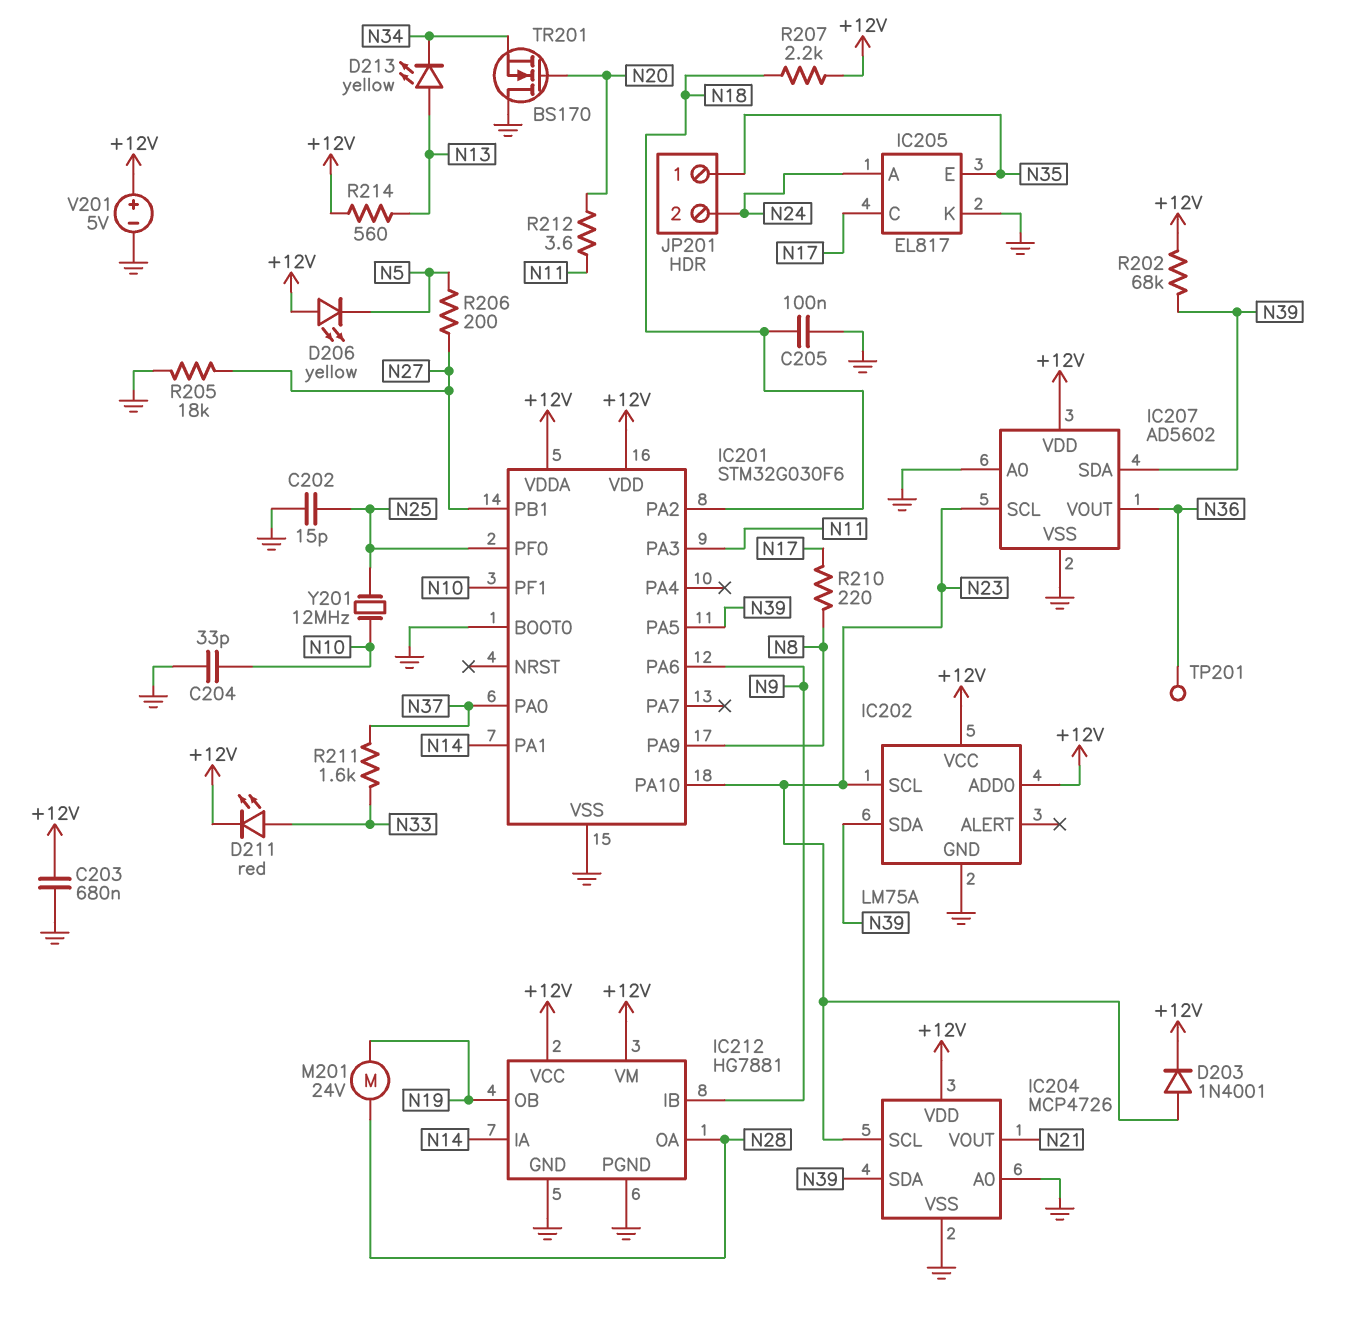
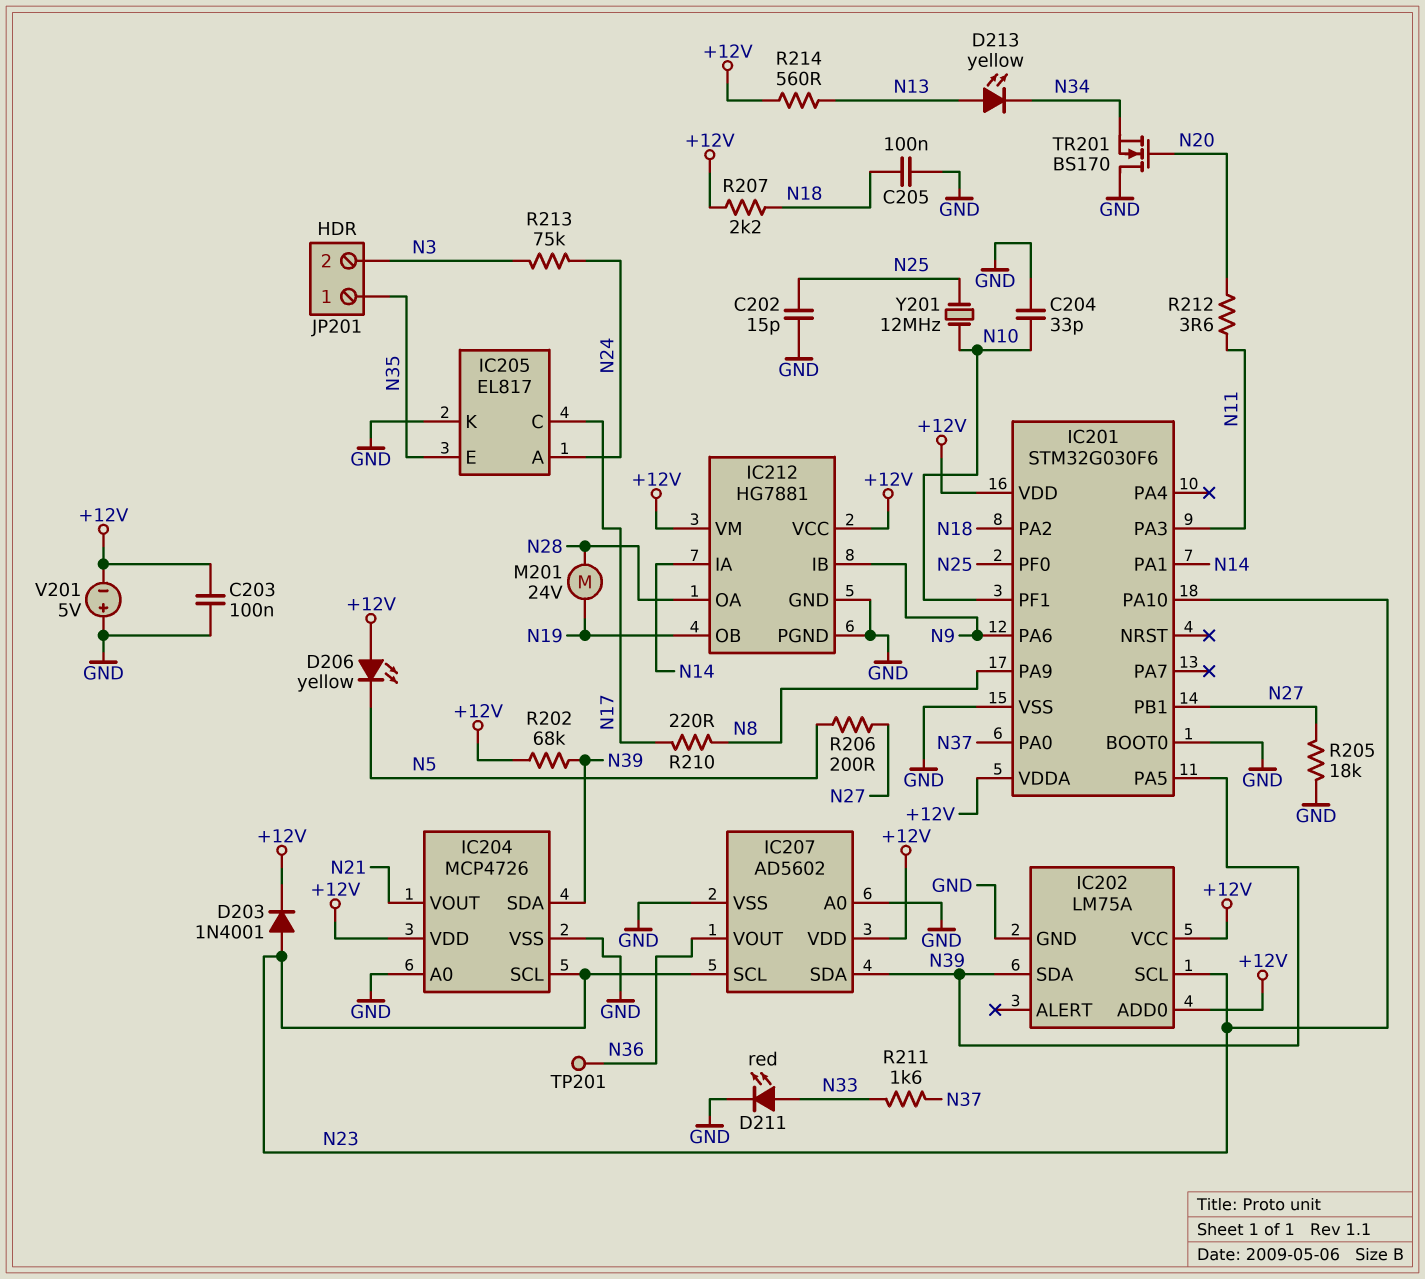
C203: 680nF (+12V, GND) -> 100nF (+12V, GND)
D211: LED red (A N33, K +12V) -> LED red (A N33, K GND)
JP201 pin 2: N24 -> N3
R213: none -> 75k (N3, N24)
V201: 5V (plus +12V, minus GND) -> 5V (plus GND, minus +12V)

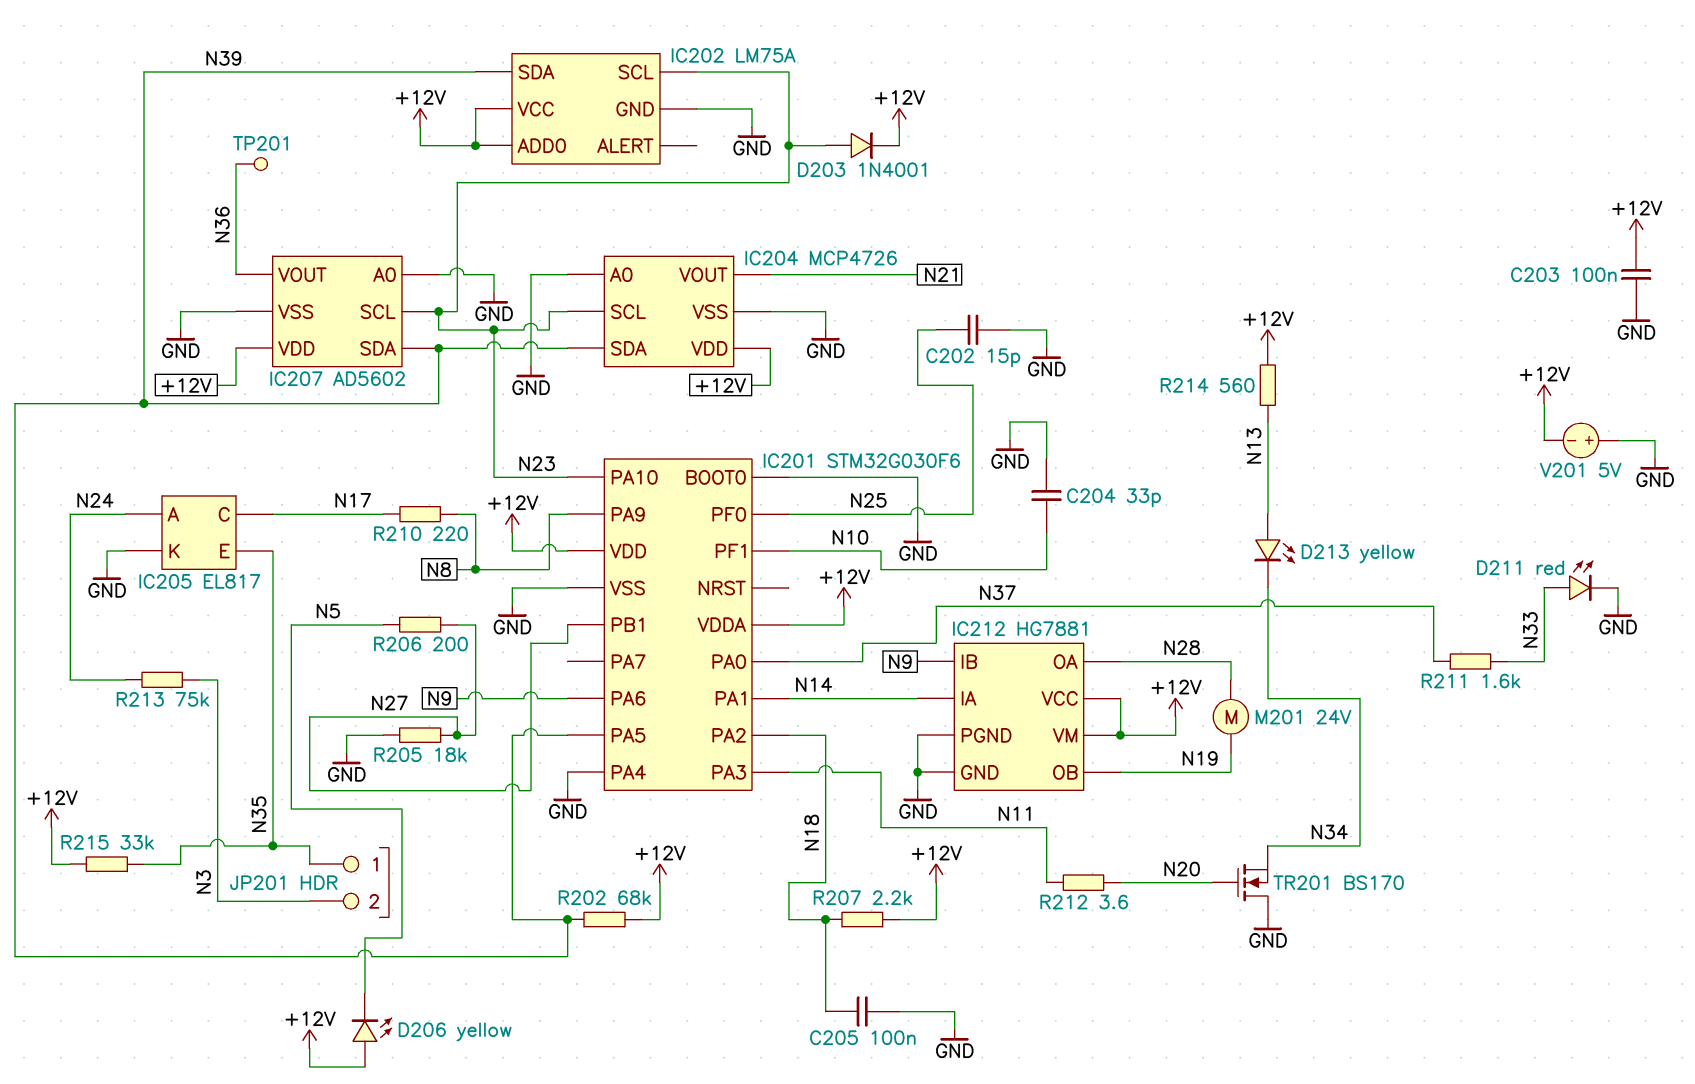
IC201 pin PA4: none -> GND
R215: none -> 33k (+12V, N35)
Y201: 12MHz (N10, N25) -> none

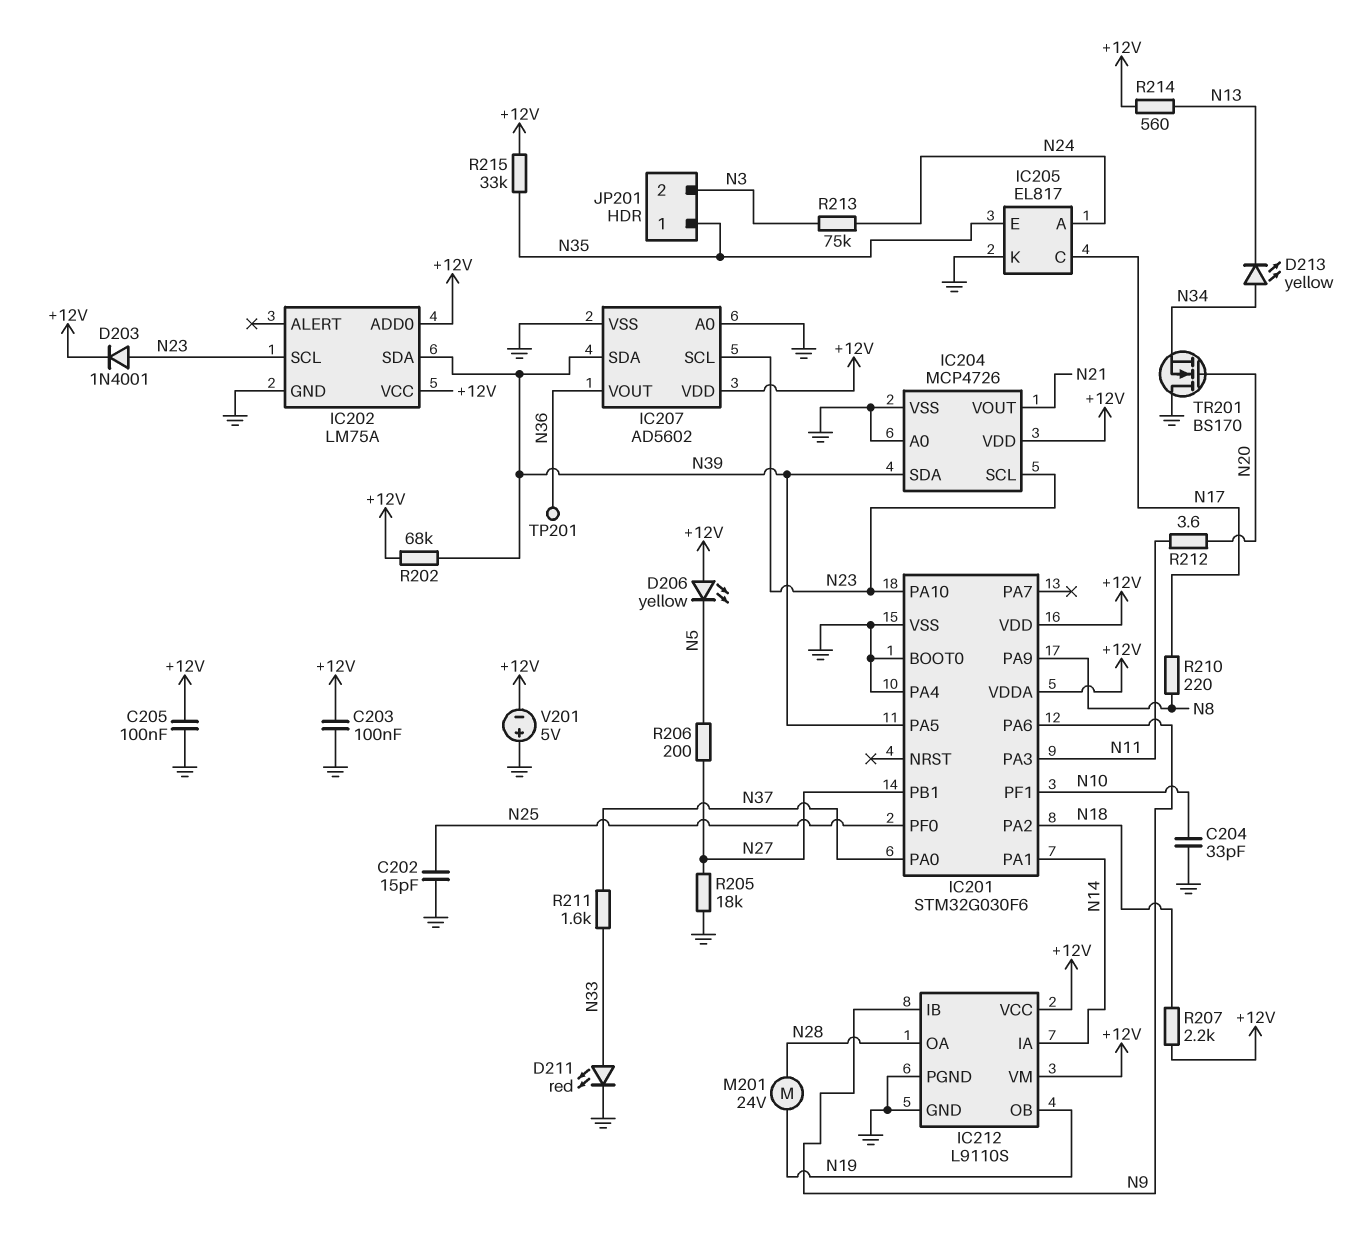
C205: 100nF (GND, N18) -> 100nF (+12V, GND)
D213: LED yellow (A N13, K N34) -> LED yellow (A N34, K N13)
IC212: HG7881 -> L9110S

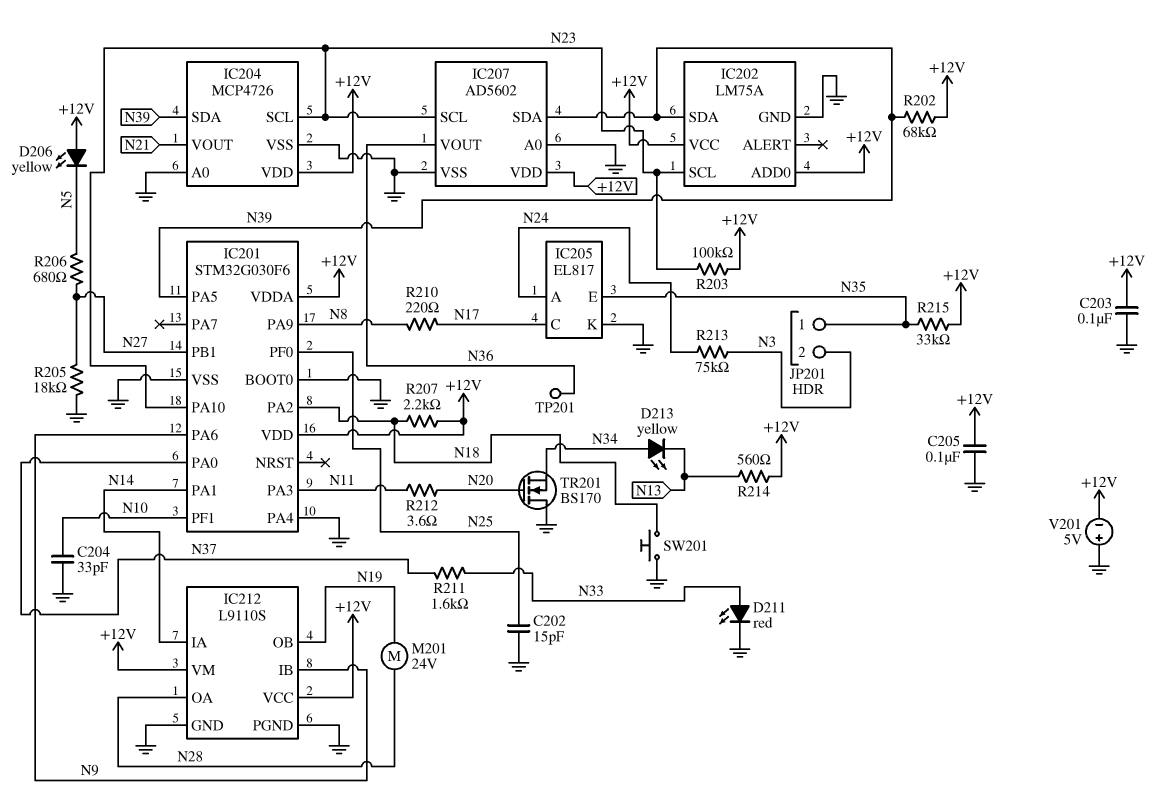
D203: diode 1N4001 (A N23, K +12V) -> none
R203: none -> 100k (+12V, N23)
R206: 200 (N5, N27) -> 680 (N5, N27)
SW201: none -> button (GND, N18)

